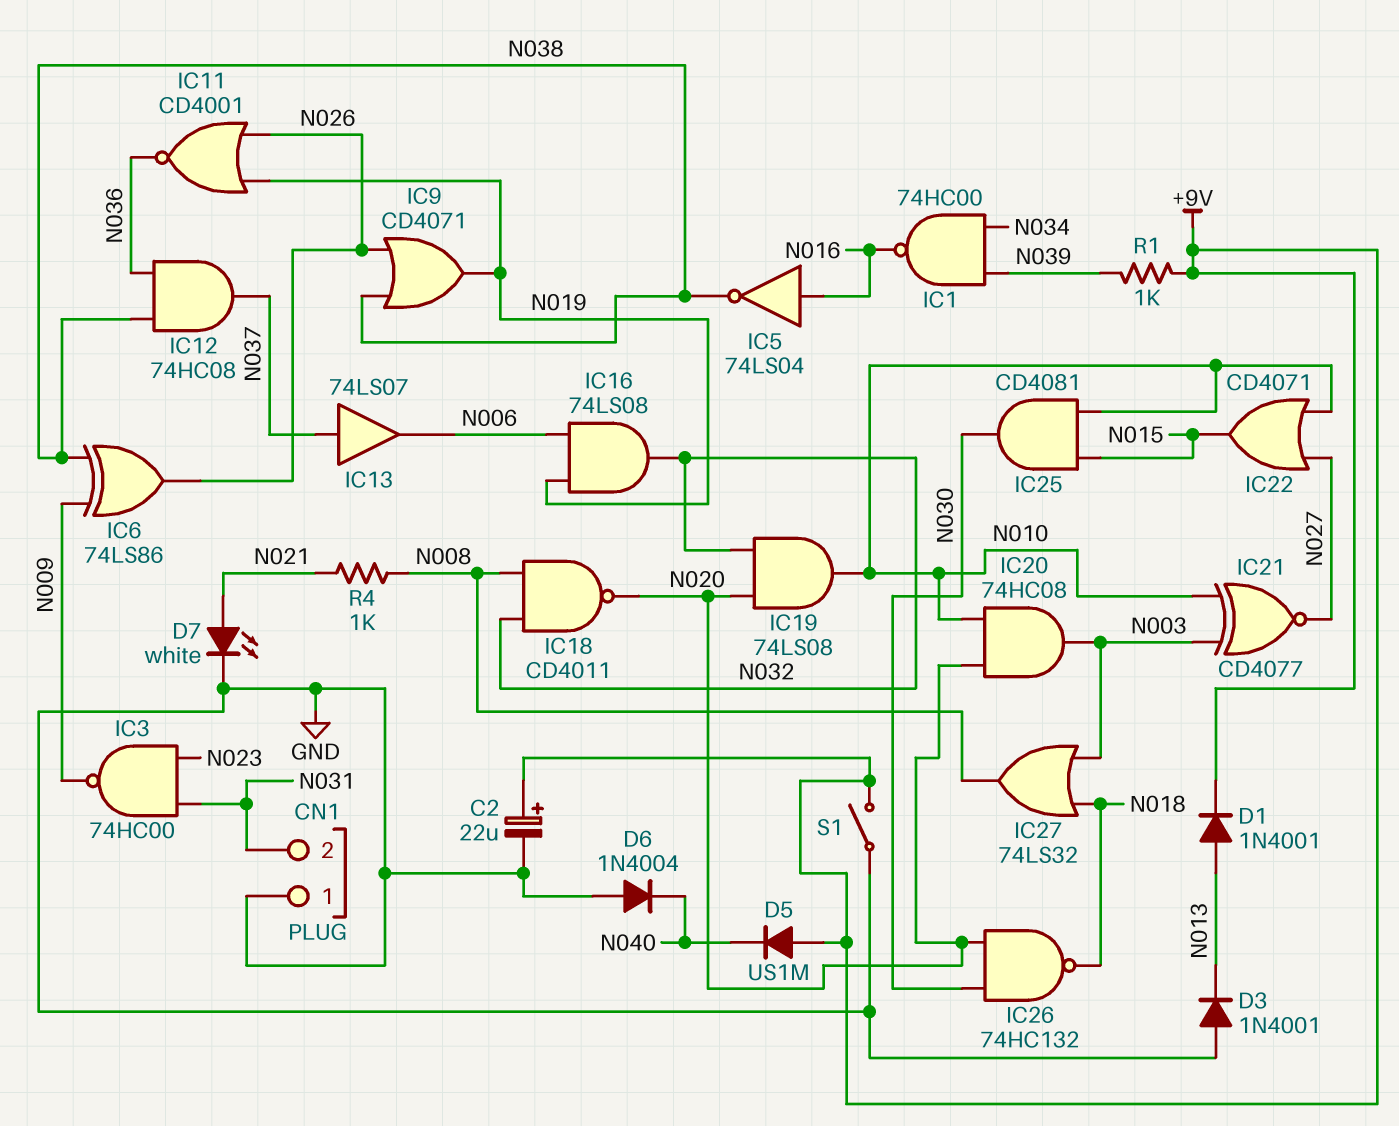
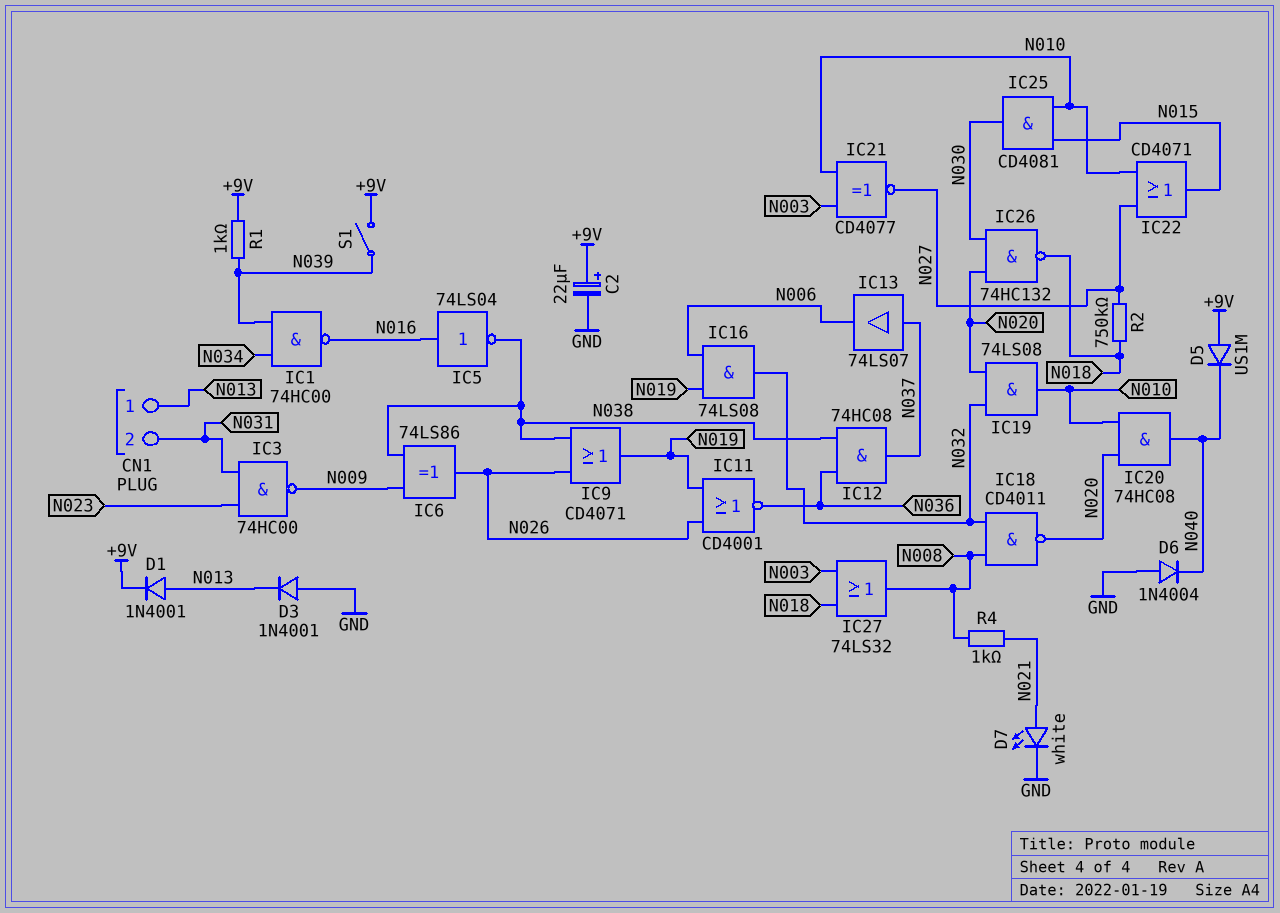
CN1 pin 1: GND -> N013
IC20: AND 74HC08 (in N010, in N020, out N003) -> AND 74HC08 (in N010, in N020, out N040)
R2: none -> 750k (N018, N027)
S1: switch (+9V, GND) -> switch (+9V, N039)

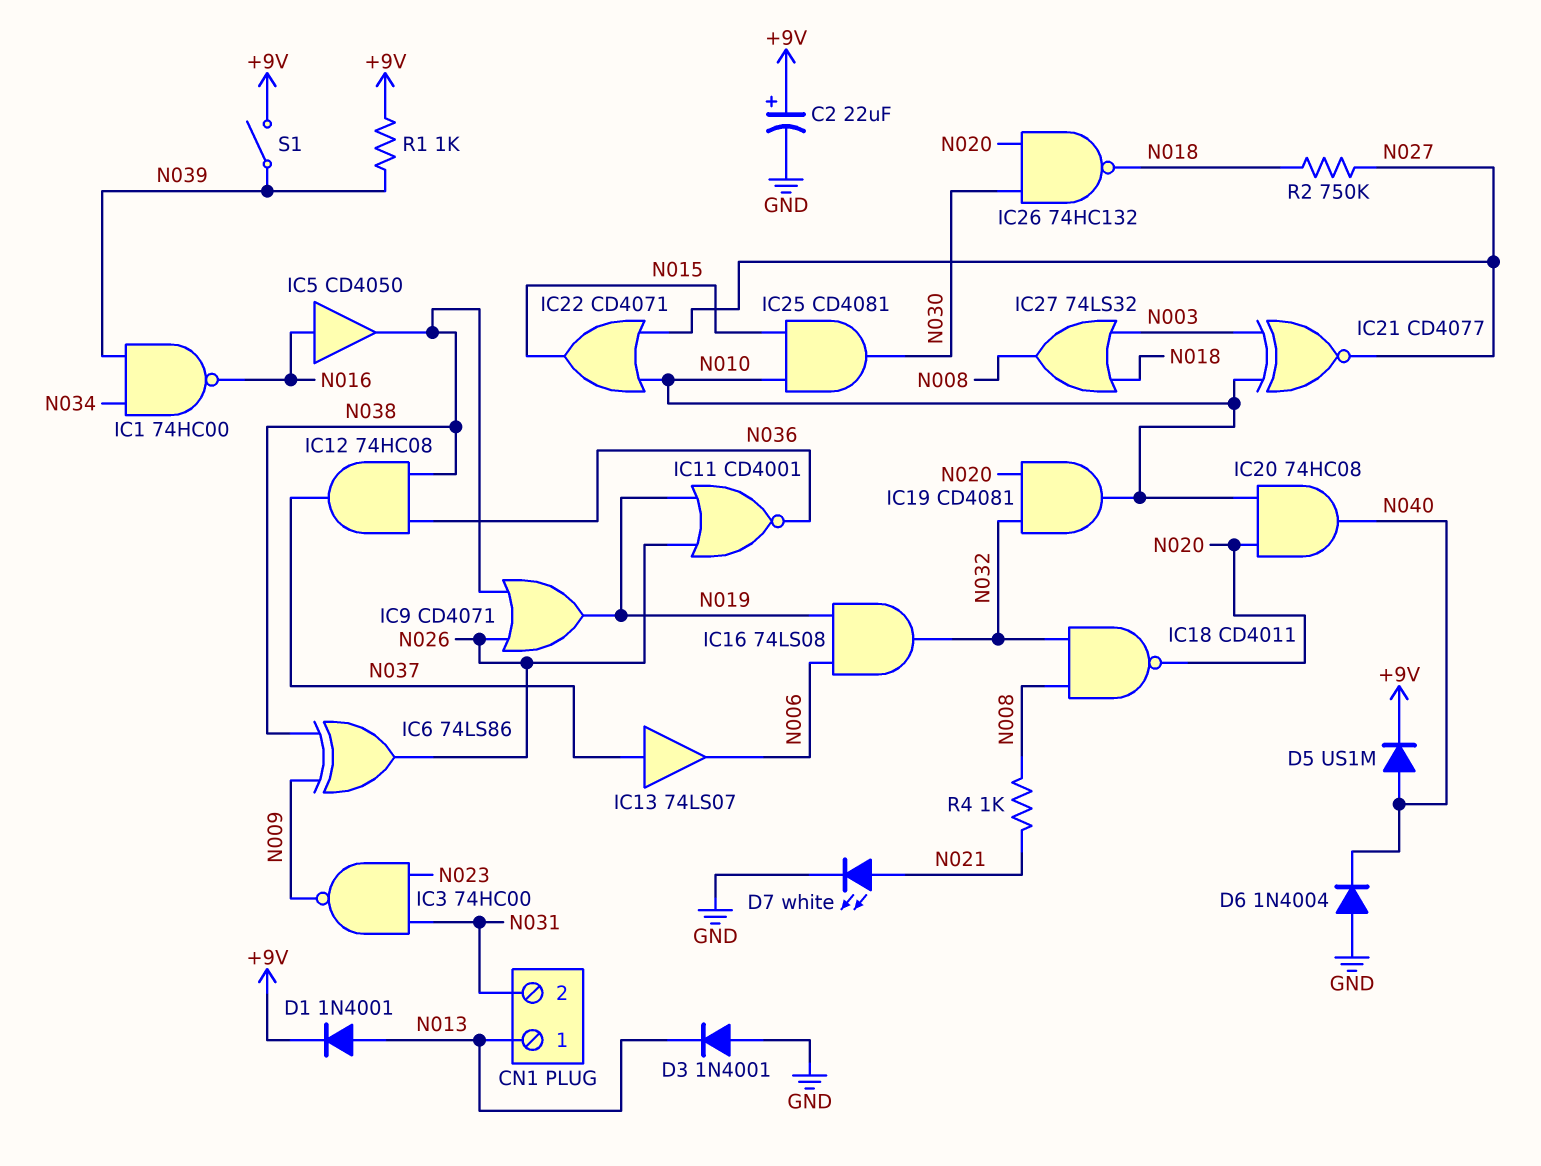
D5: diode US1M (A +9V, K N040) -> diode US1M (A N040, K +9V)
IC5: NOT 74LS04 (in N016, out N038) -> buffer CD4050 (in N016, out N038)
IC19: AND 74LS08 (in N020, in N032, out N010) -> AND CD4081 (in N020, in N032, out N010)

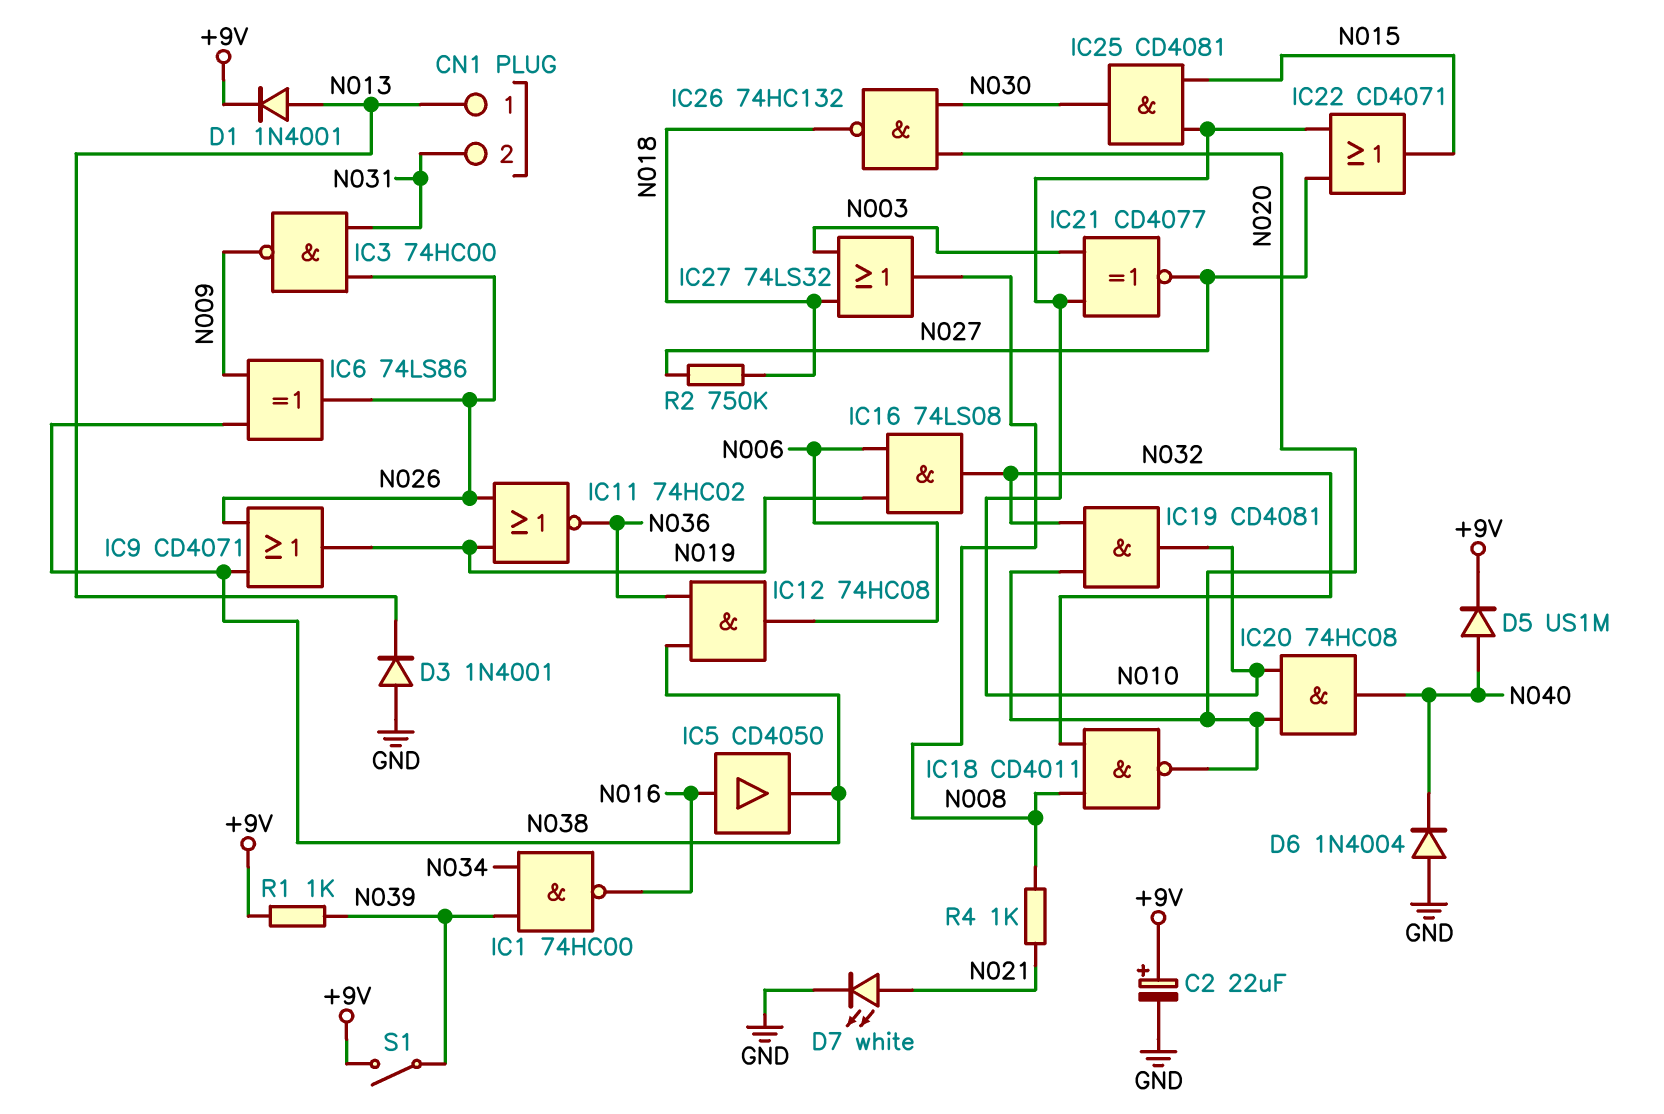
IC3: NAND 74HC00 (in N023, in N031, out N009) -> NAND 74HC00 (in N026, in N031, out N009)
IC11: NOR CD4001 (in N019, in N026, out N036) -> NOR 74HC02 (in N019, in N026, out N036)
IC12: AND 74HC08 (in N036, in N038, out N037) -> AND 74HC08 (in N036, in N038, out N006)
IC13: buffer 74LS07 (in N037, out N006) -> none

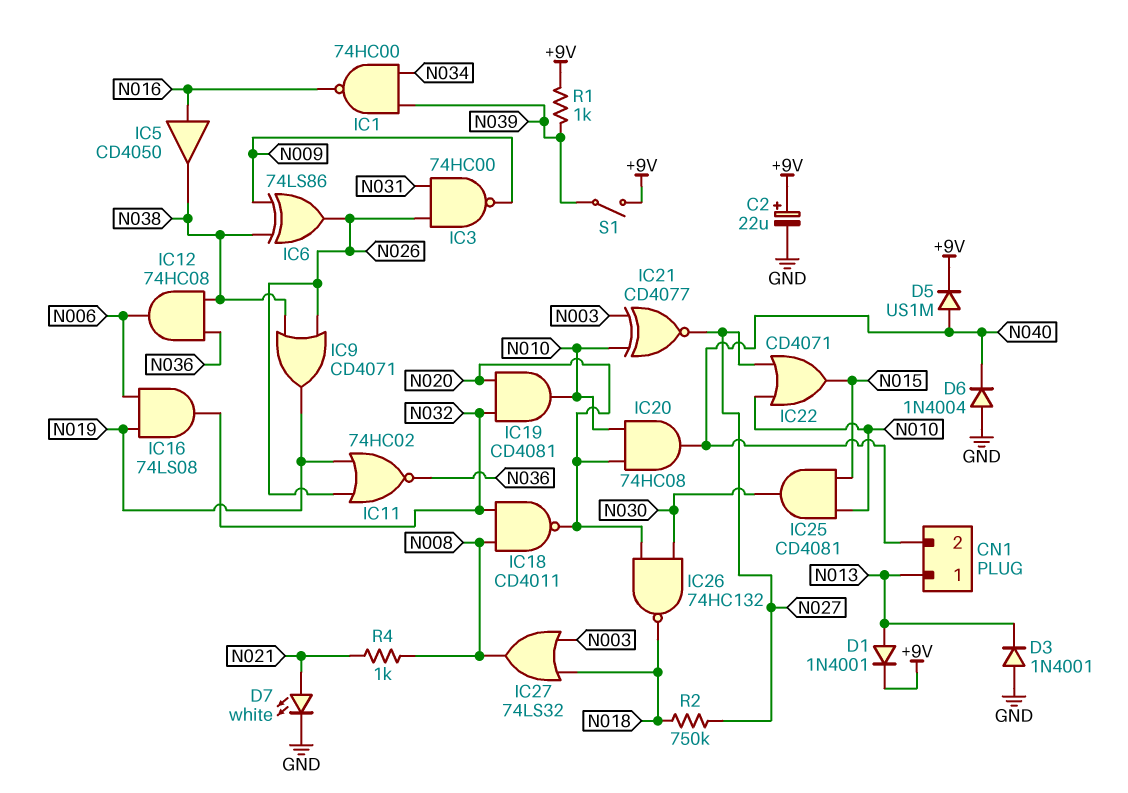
CN1 pin 2: N031 -> N040

